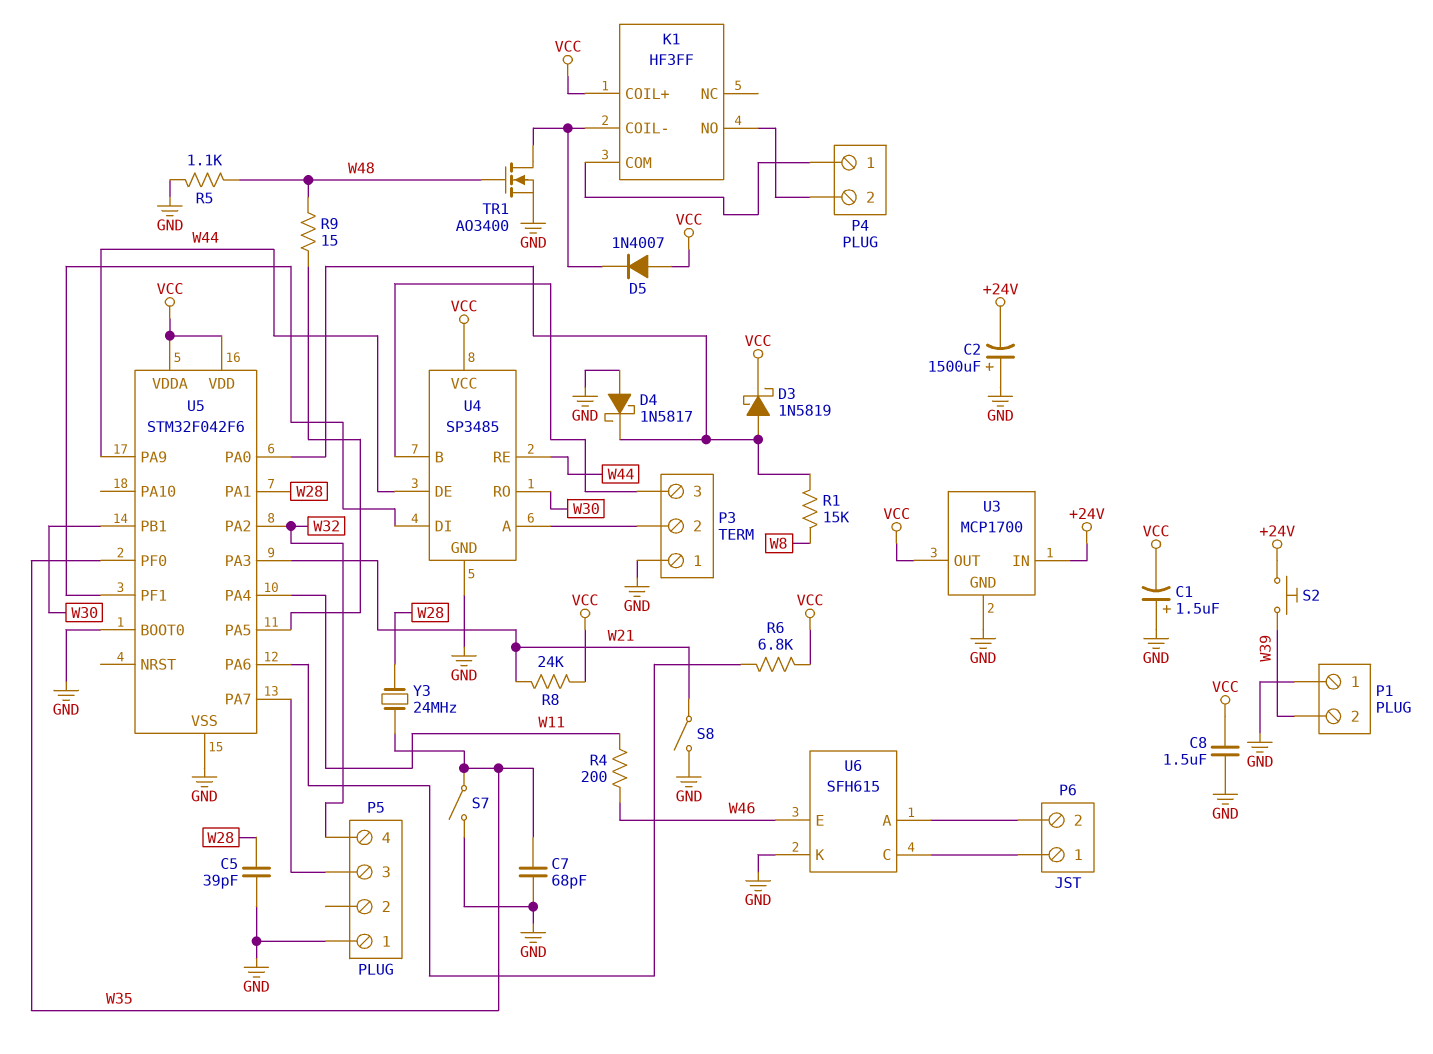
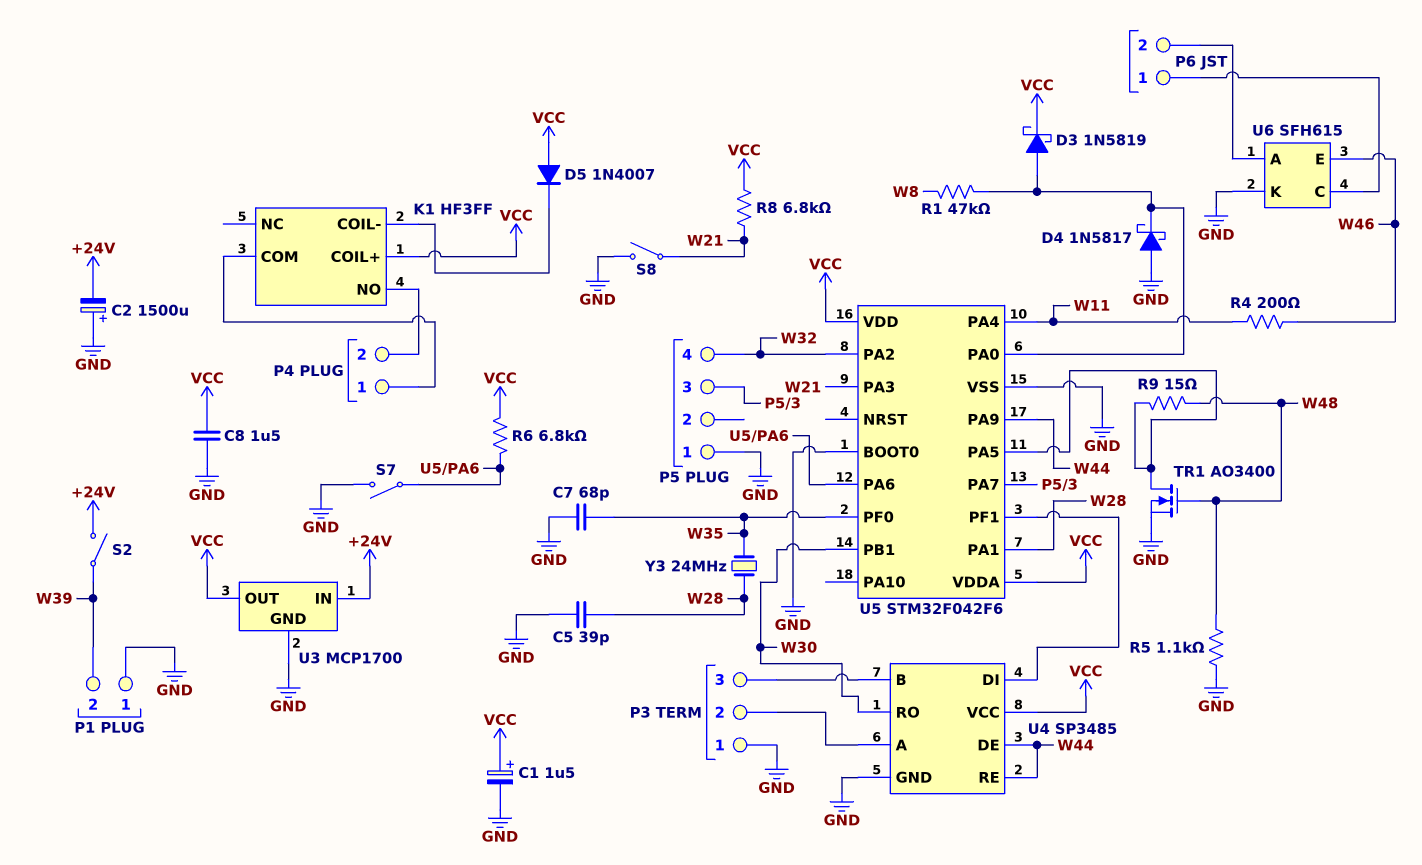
C1: 1.5uF (plus GND, minus VCC) -> 1.5uF (plus VCC, minus GND)
R1: 15k (U5/PA0, W8) -> 47k (U5/PA0, W8)
R8: 24k (VCC, W21) -> 6.8k (VCC, W21)
S2: button (+24V, W39) -> switch (+24V, W39)
S7: switch (GND, W35) -> switch (GND, U5/PA6)
TR1: NMOS AO3400 (G W48, D K1/COIL-, S GND) -> NMOS AO3400 (G W48, D U5/PA5, S GND)

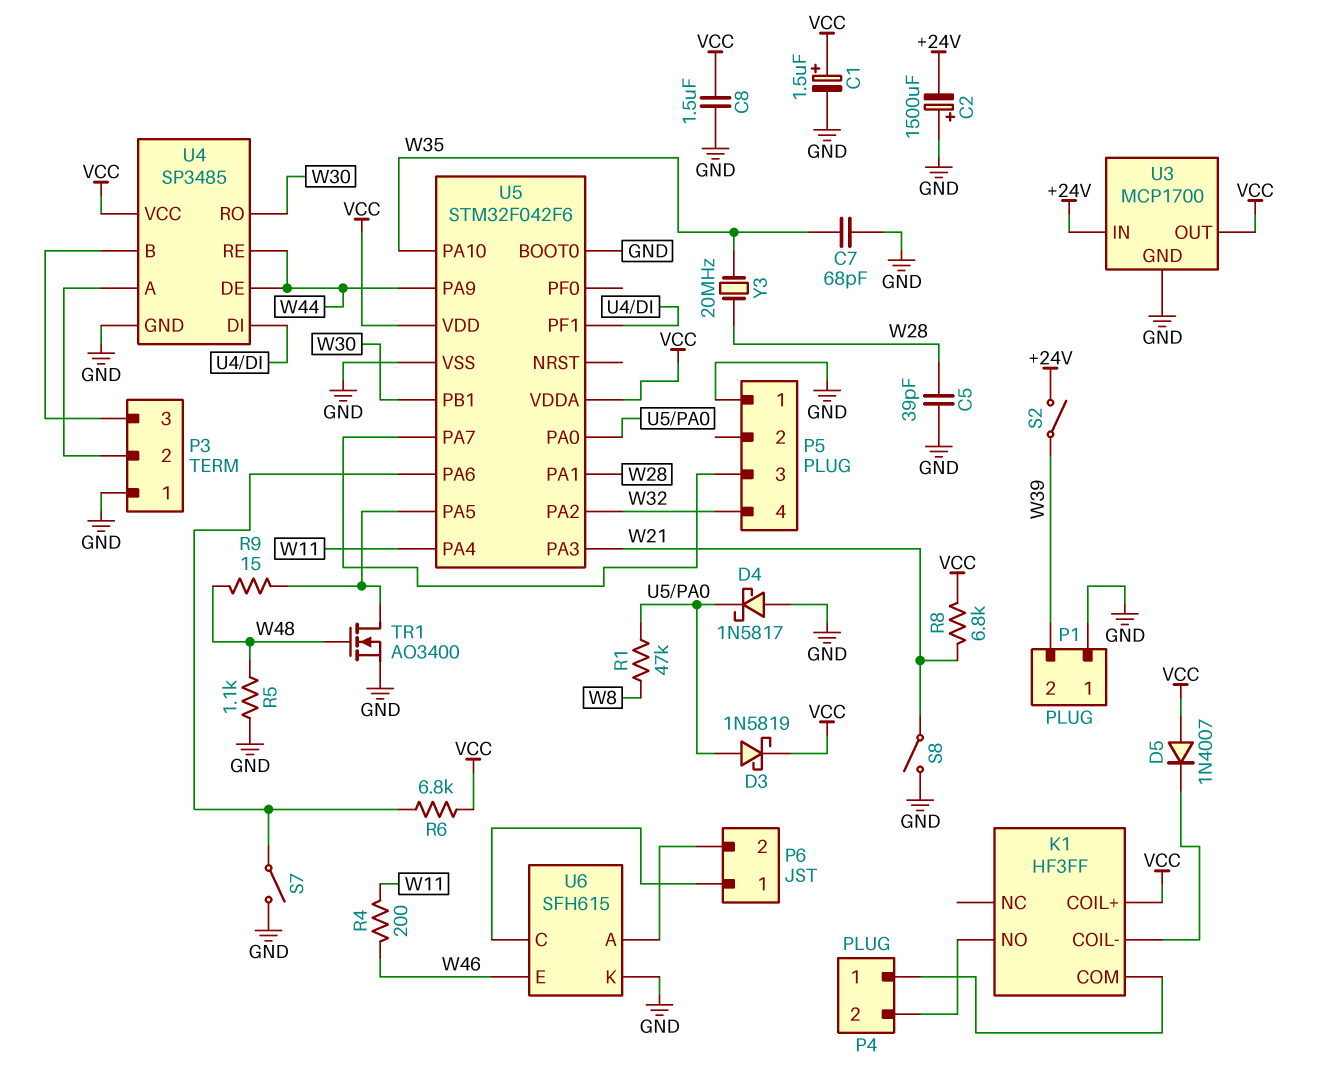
U5 pin PA10: none -> W35
U5 pin PF0: W35 -> none
Y3: 24MHz (W28, W35) -> 20MHz (W28, W35)

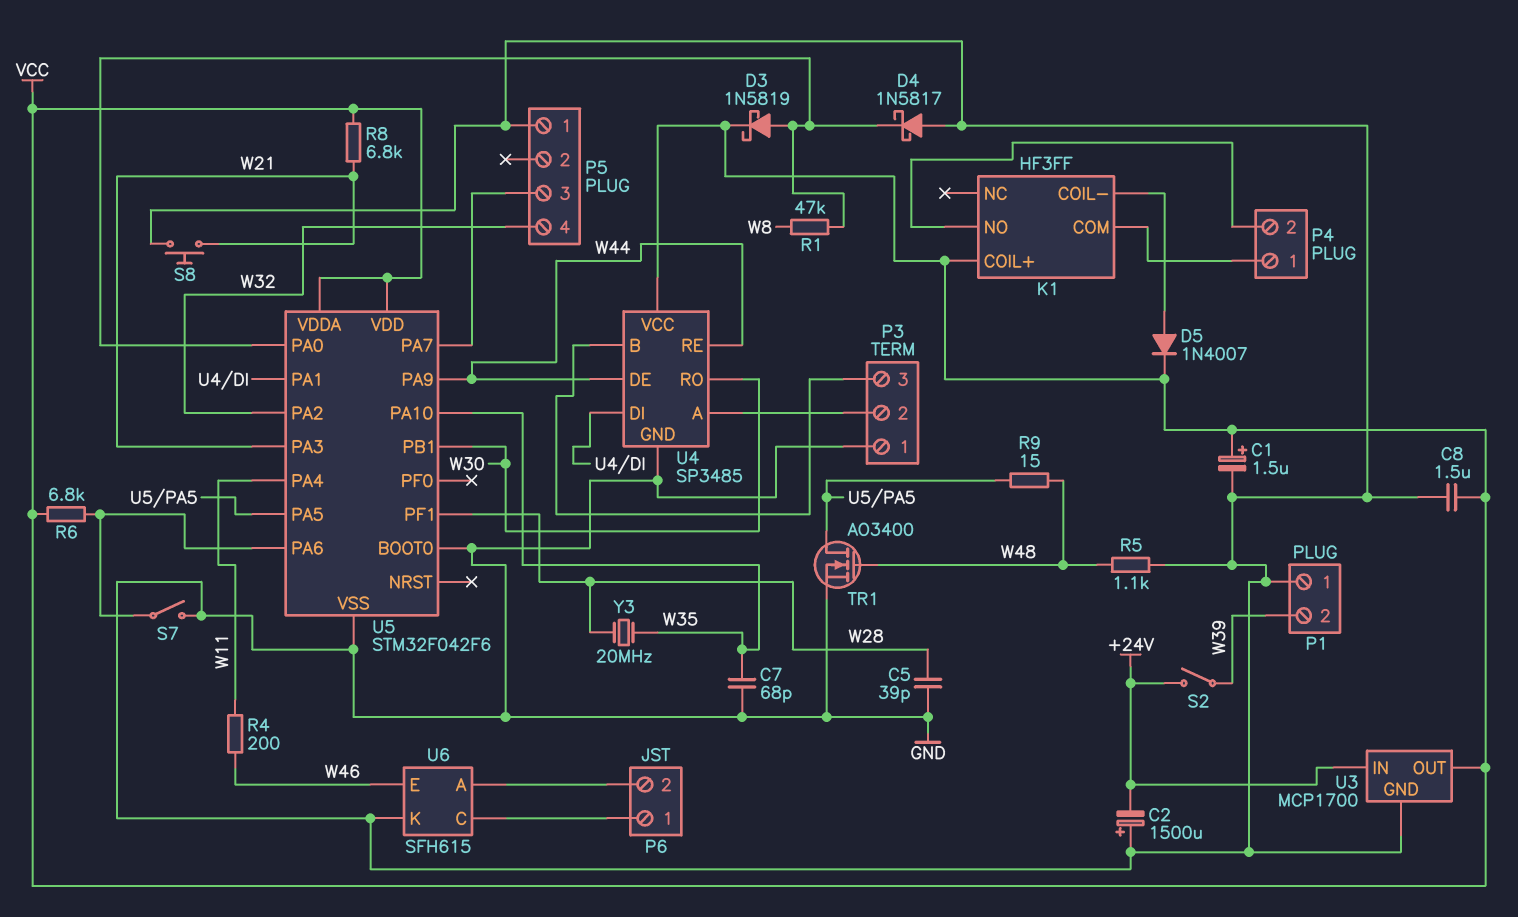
D5: diode 1N4007 (A VCC, K K1/COIL-) -> diode 1N4007 (A K1/COIL-, K VCC)
S8: switch (GND, W21) -> button (GND, W21)
U5 pin PA1: W28 -> U4/DI
U5 pin PF1: U4/DI -> W28

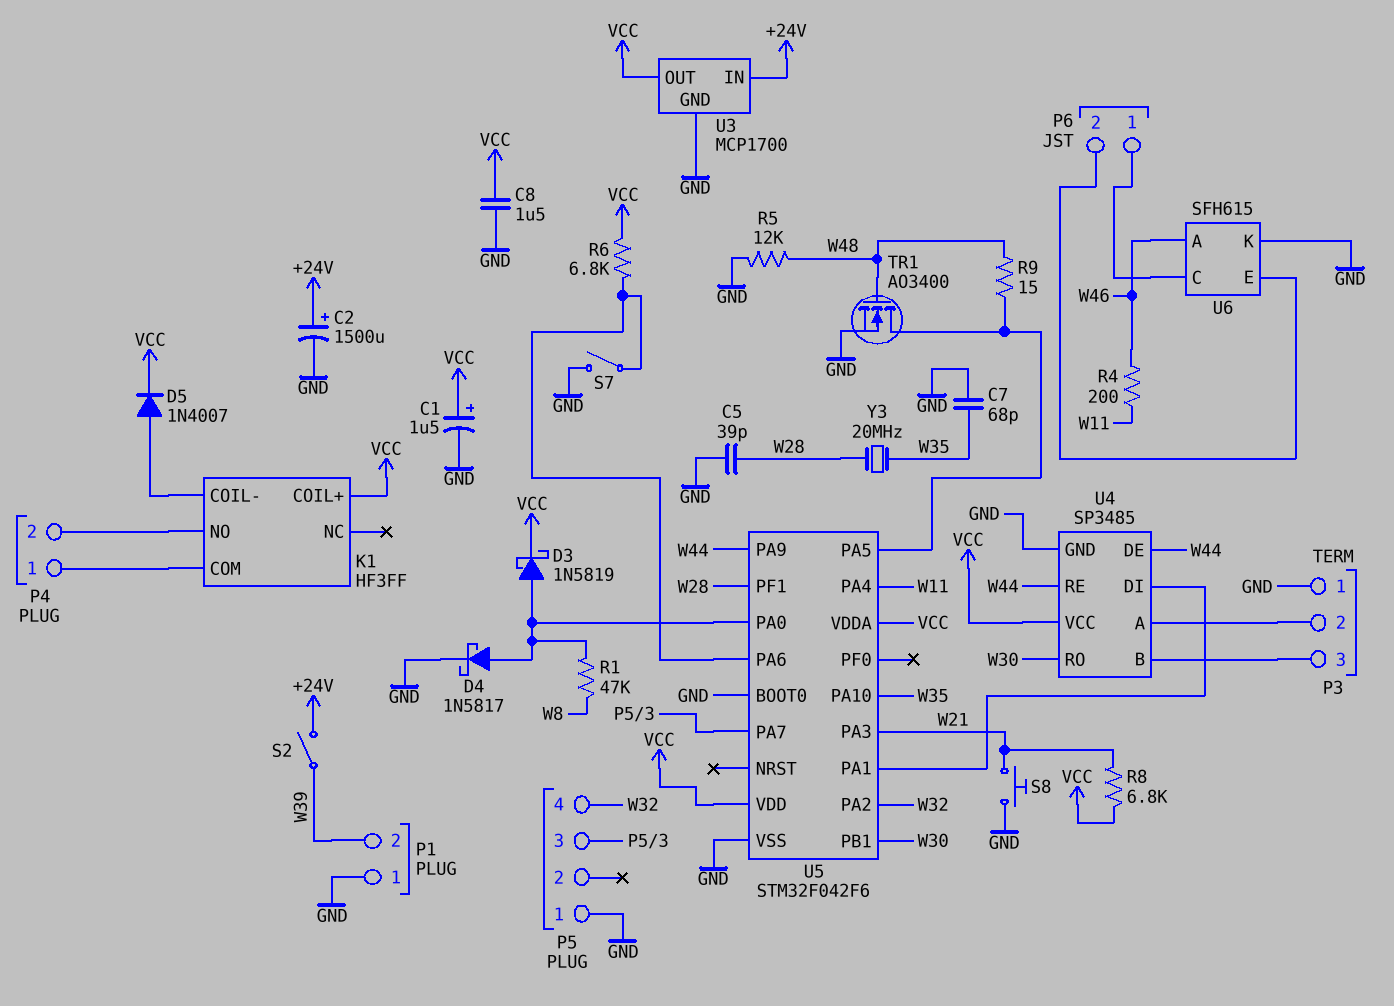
C2: 1500uF (plus GND, minus +24V) -> 1500uF (plus +24V, minus GND)
D4: schottky 1N5817 (A GND, K U5/PA0) -> schottky 1N5817 (A U5/PA0, K GND)
R5: 1.1k (GND, W48) -> 12k (GND, W48)
U6 pin A: P6/2 -> W46
U6 pin E: W46 -> P6/2

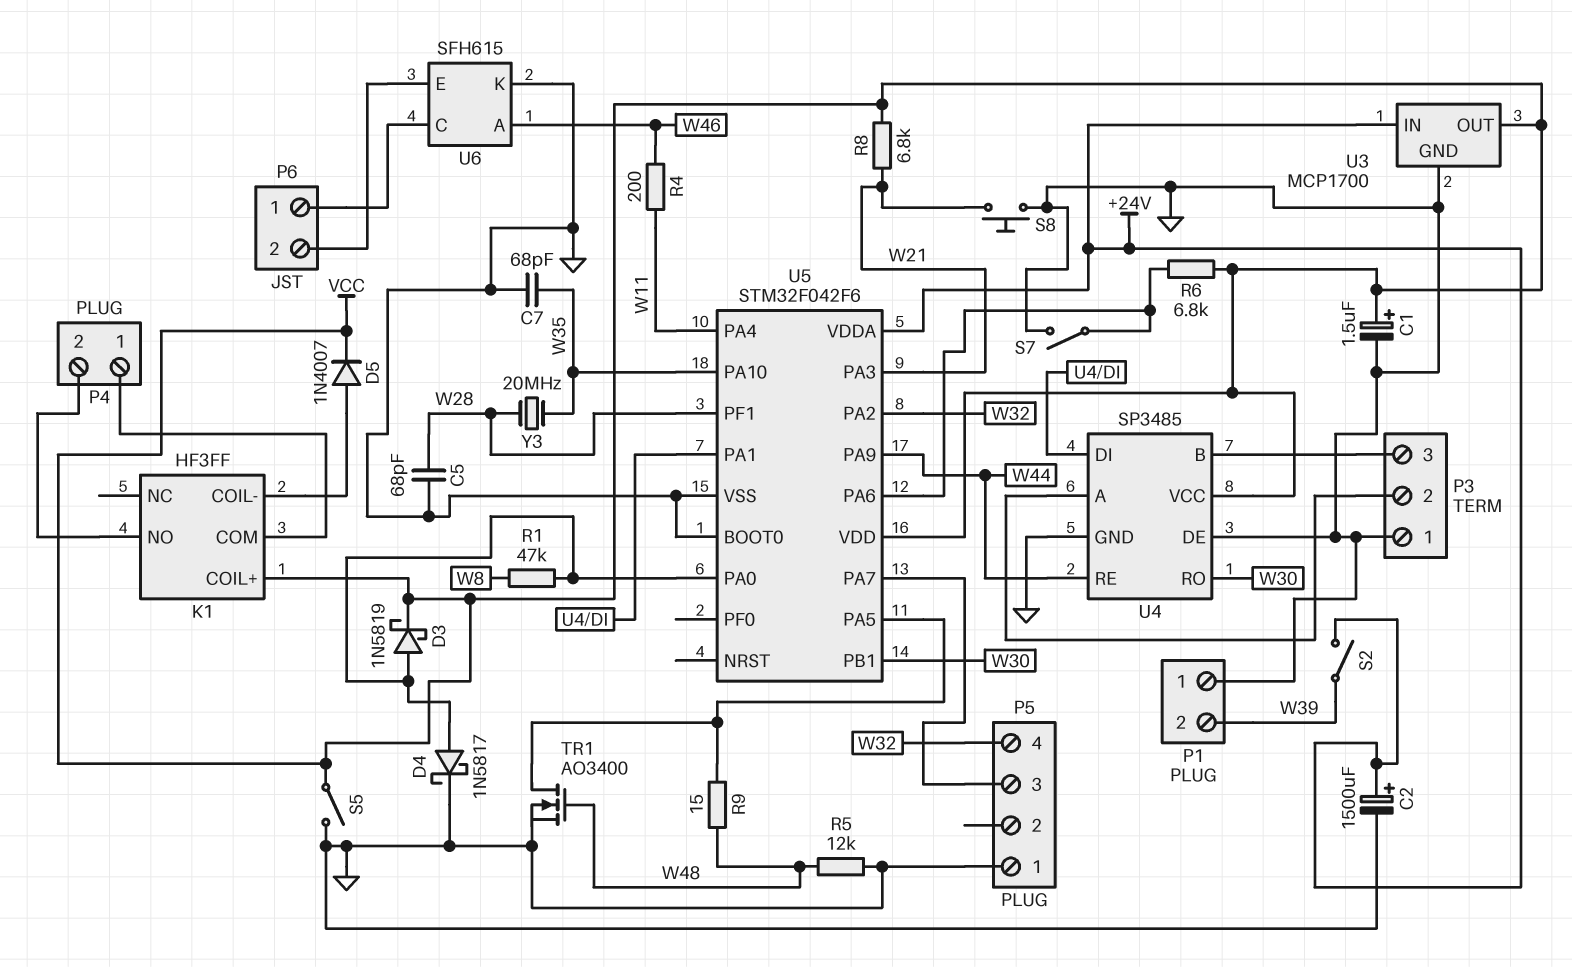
C5: 39pF (GND, W28) -> 68pF (GND, W28)
C8: 1.5uF (GND, VCC) -> none
S5: none -> switch (GND, VCC)
U4 pin DE: W44 -> GND
U5 pin VDDA: VCC -> +24V

